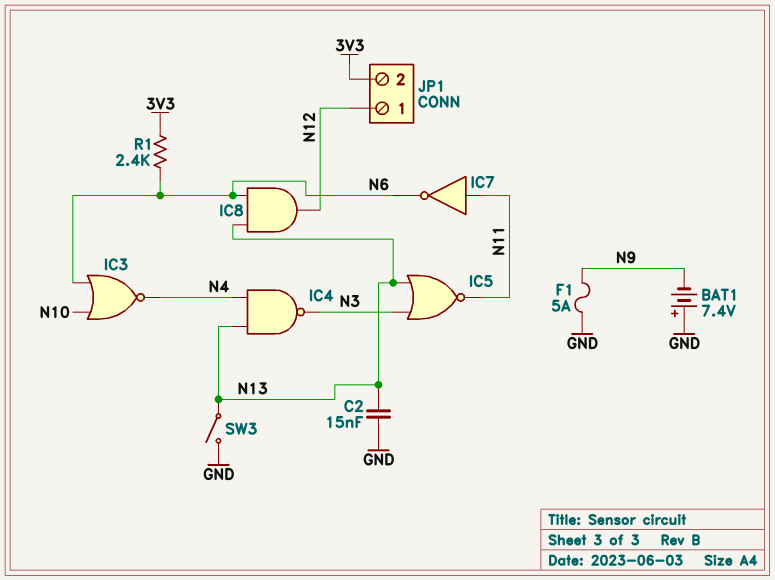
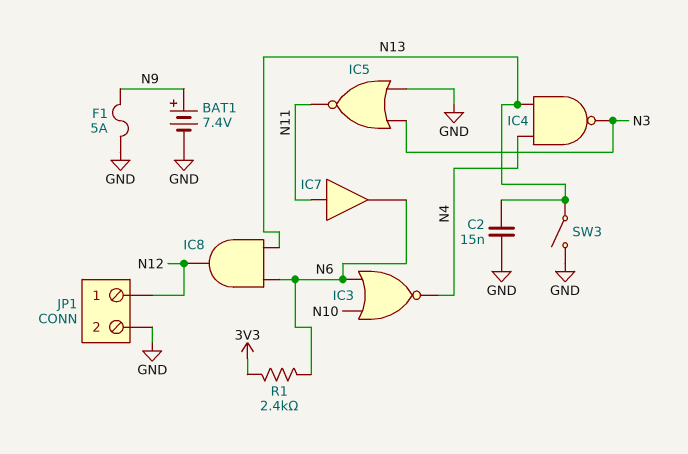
BAT1: 7.4V (plus GND, minus N9) -> 7.4V (plus N9, minus GND)
IC5: NOR (in N3, in N13, out N11) -> NOR (in GND, in N3, out N11)
IC7: NOT (in N11, out N6) -> buffer (in N11, out N6)
JP1 pin 2: 3V3 -> GND

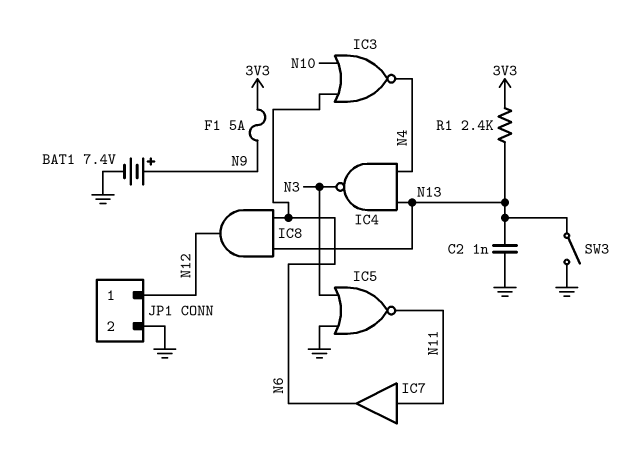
C2: 15nF (GND, N13) -> 1nF (GND, N13)
F1: 5A (GND, N9) -> 5A (3V3, N9)
R1: 2.4k (3V3, N6) -> 2.4k (3V3, N13)

